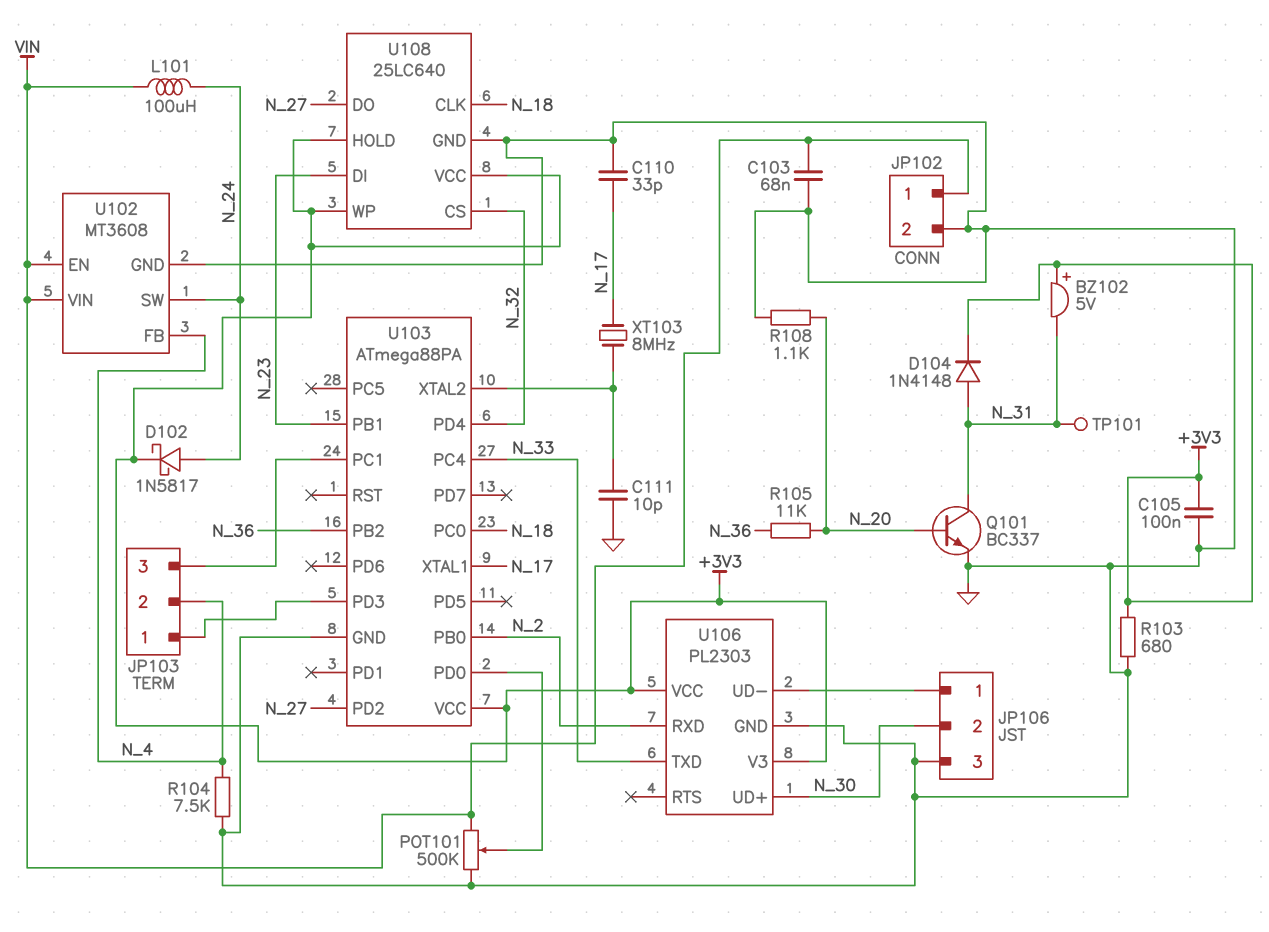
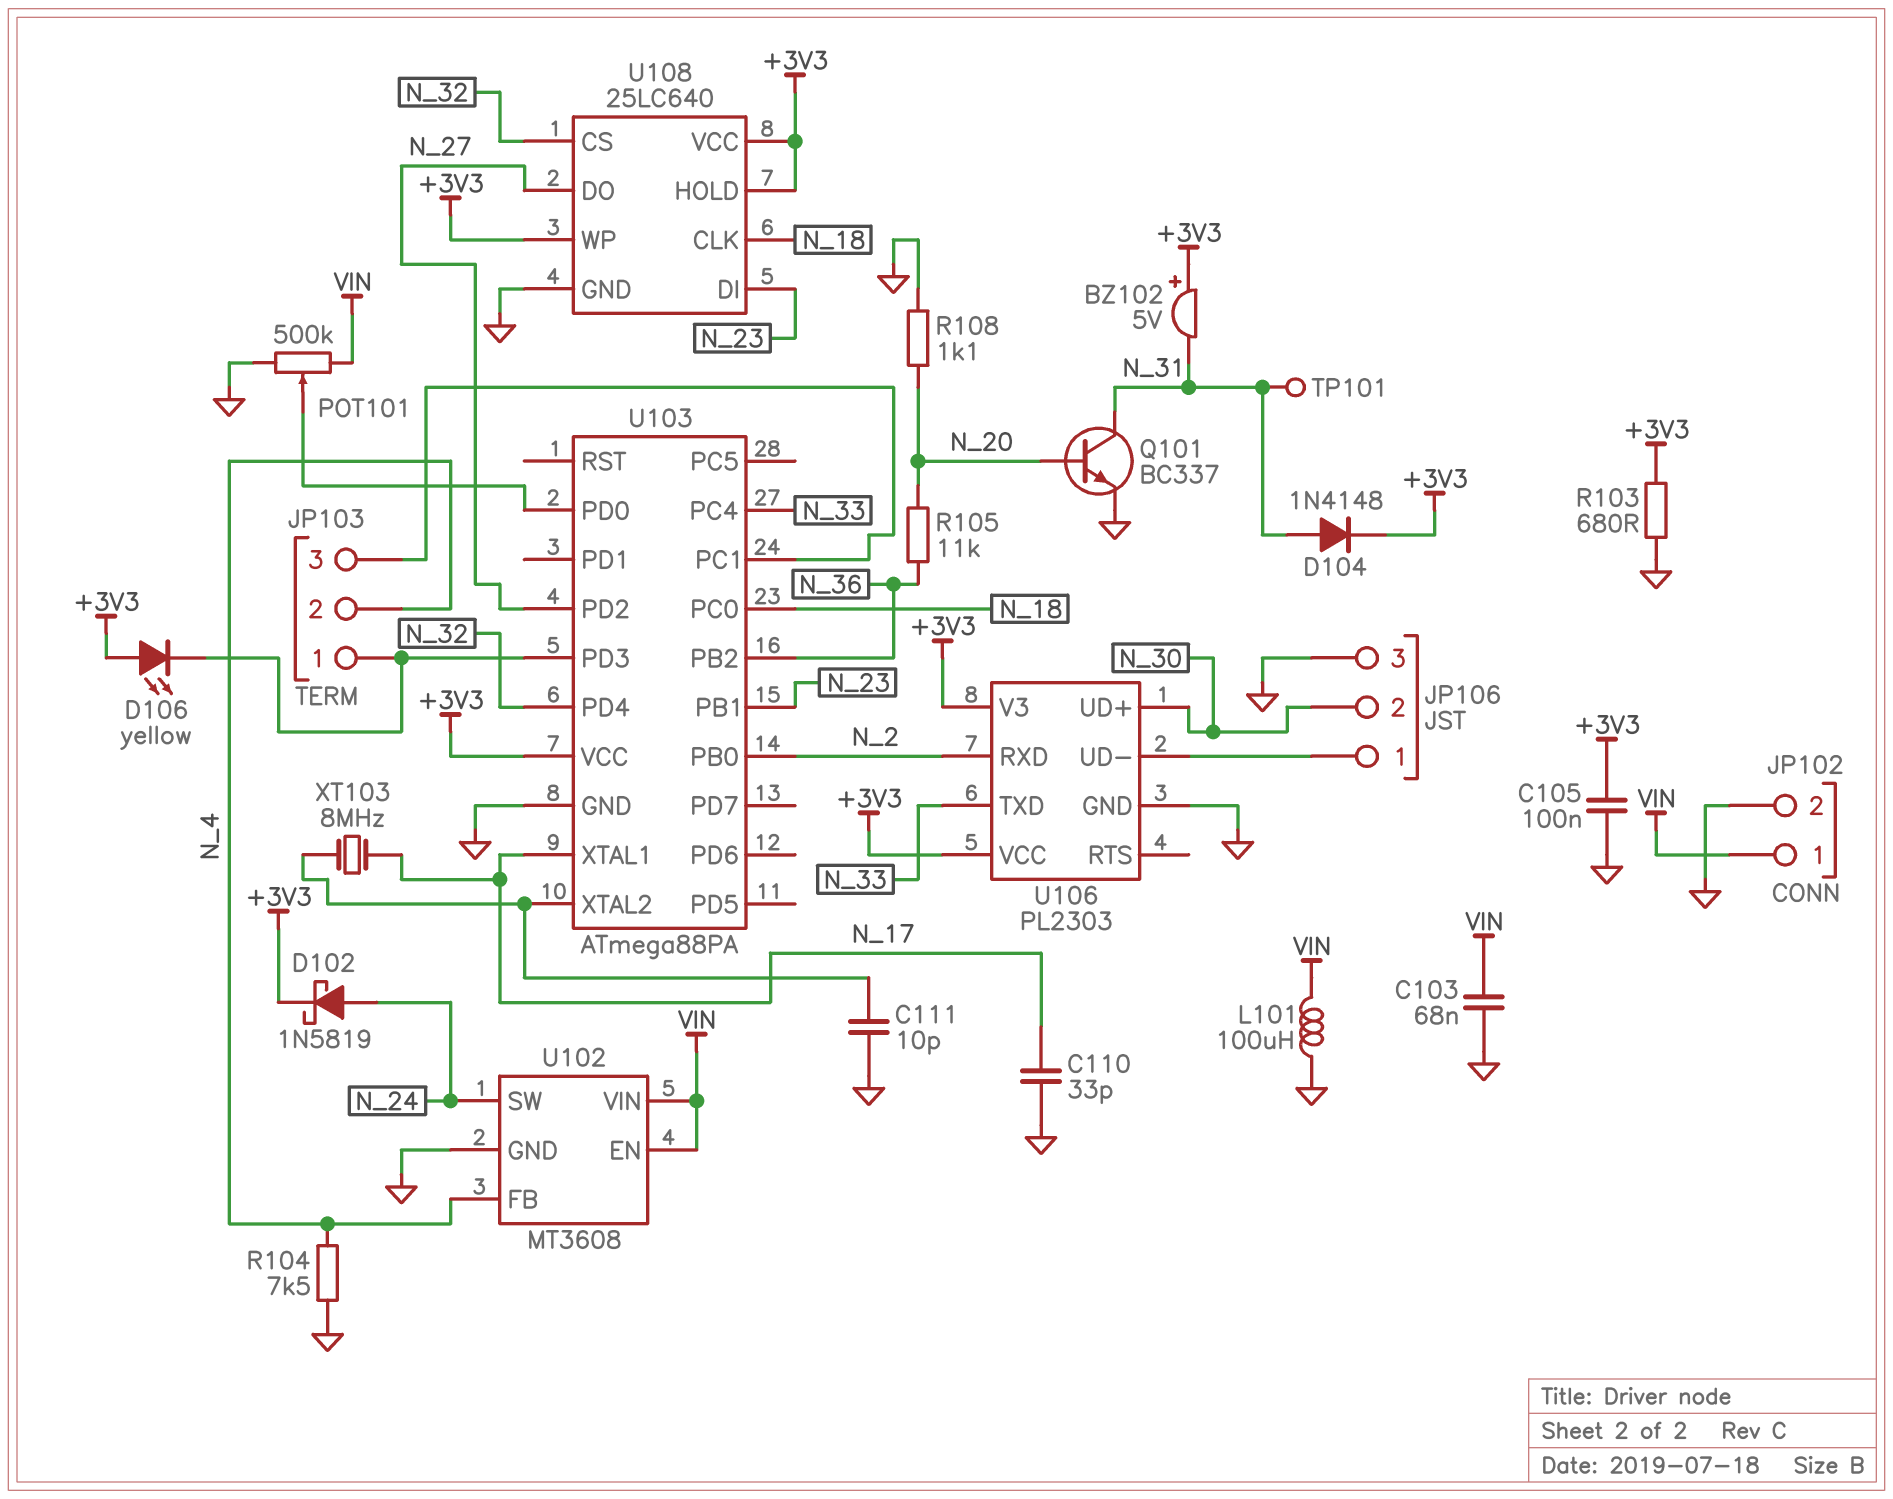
D102: schottky 1N5817 (A N_24, K +3V3) -> schottky 1N5819 (A N_24, K +3V3)
D106: none -> LED yellow (A +3V3, K JP103/1)
L101: 100uH (N_24, VIN) -> 100uH (GND, VIN)

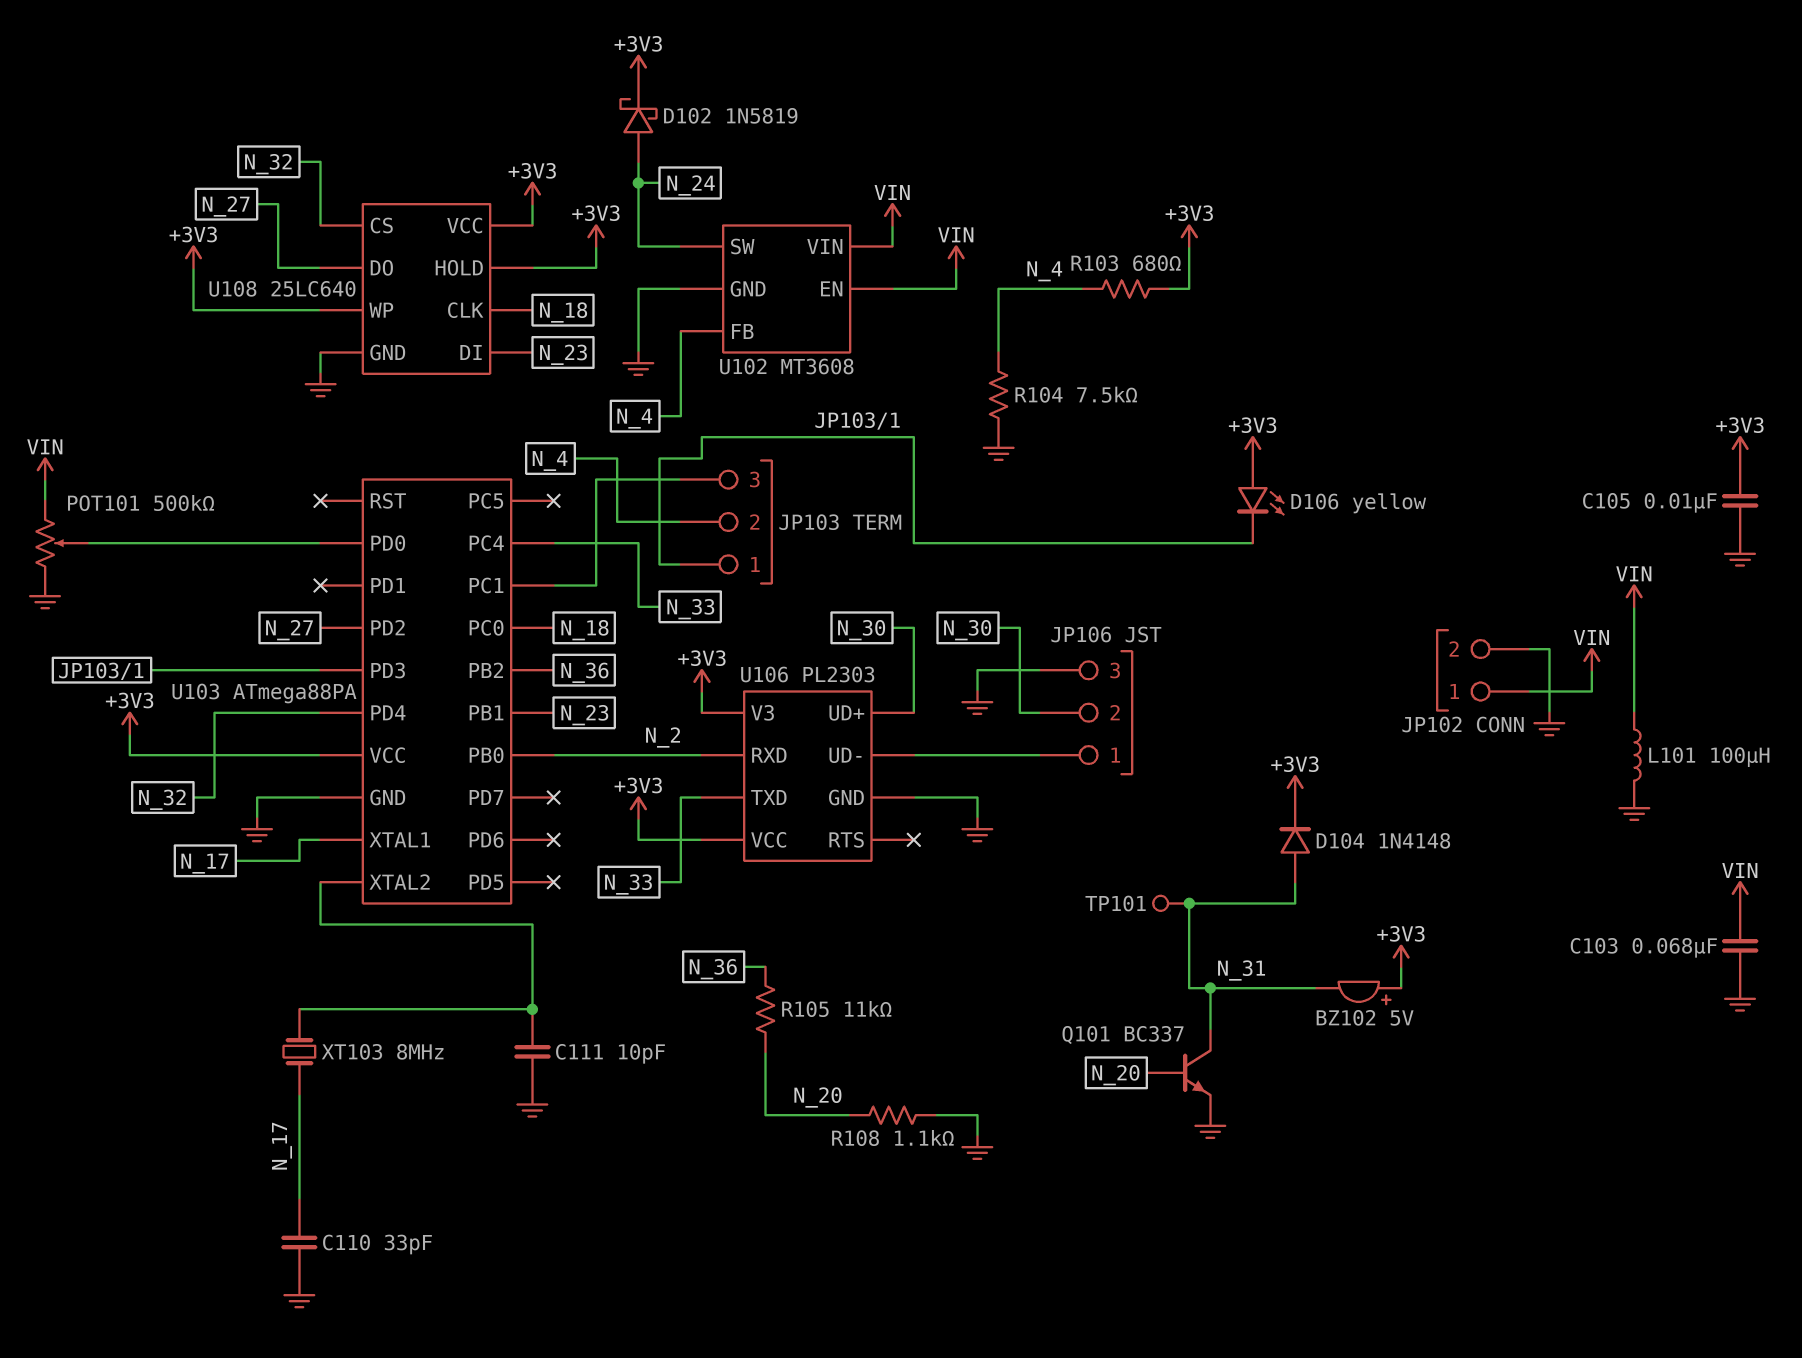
C105: 100nF (+3V3, GND) -> 10nF (+3V3, GND)
R103: 680 (+3V3, GND) -> 680 (+3V3, N_4)

